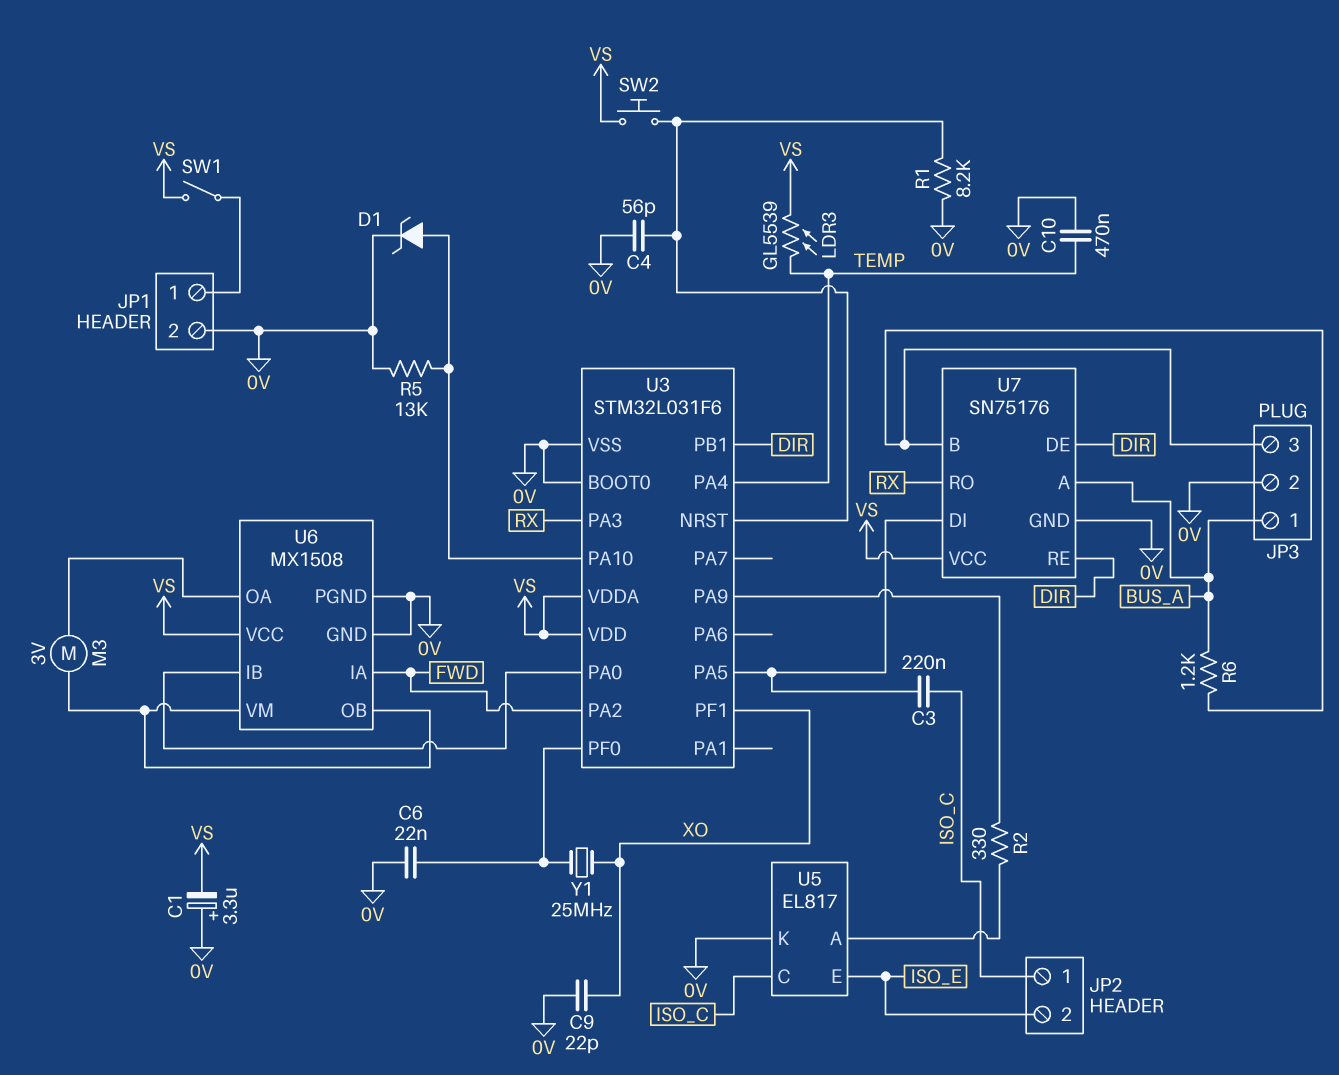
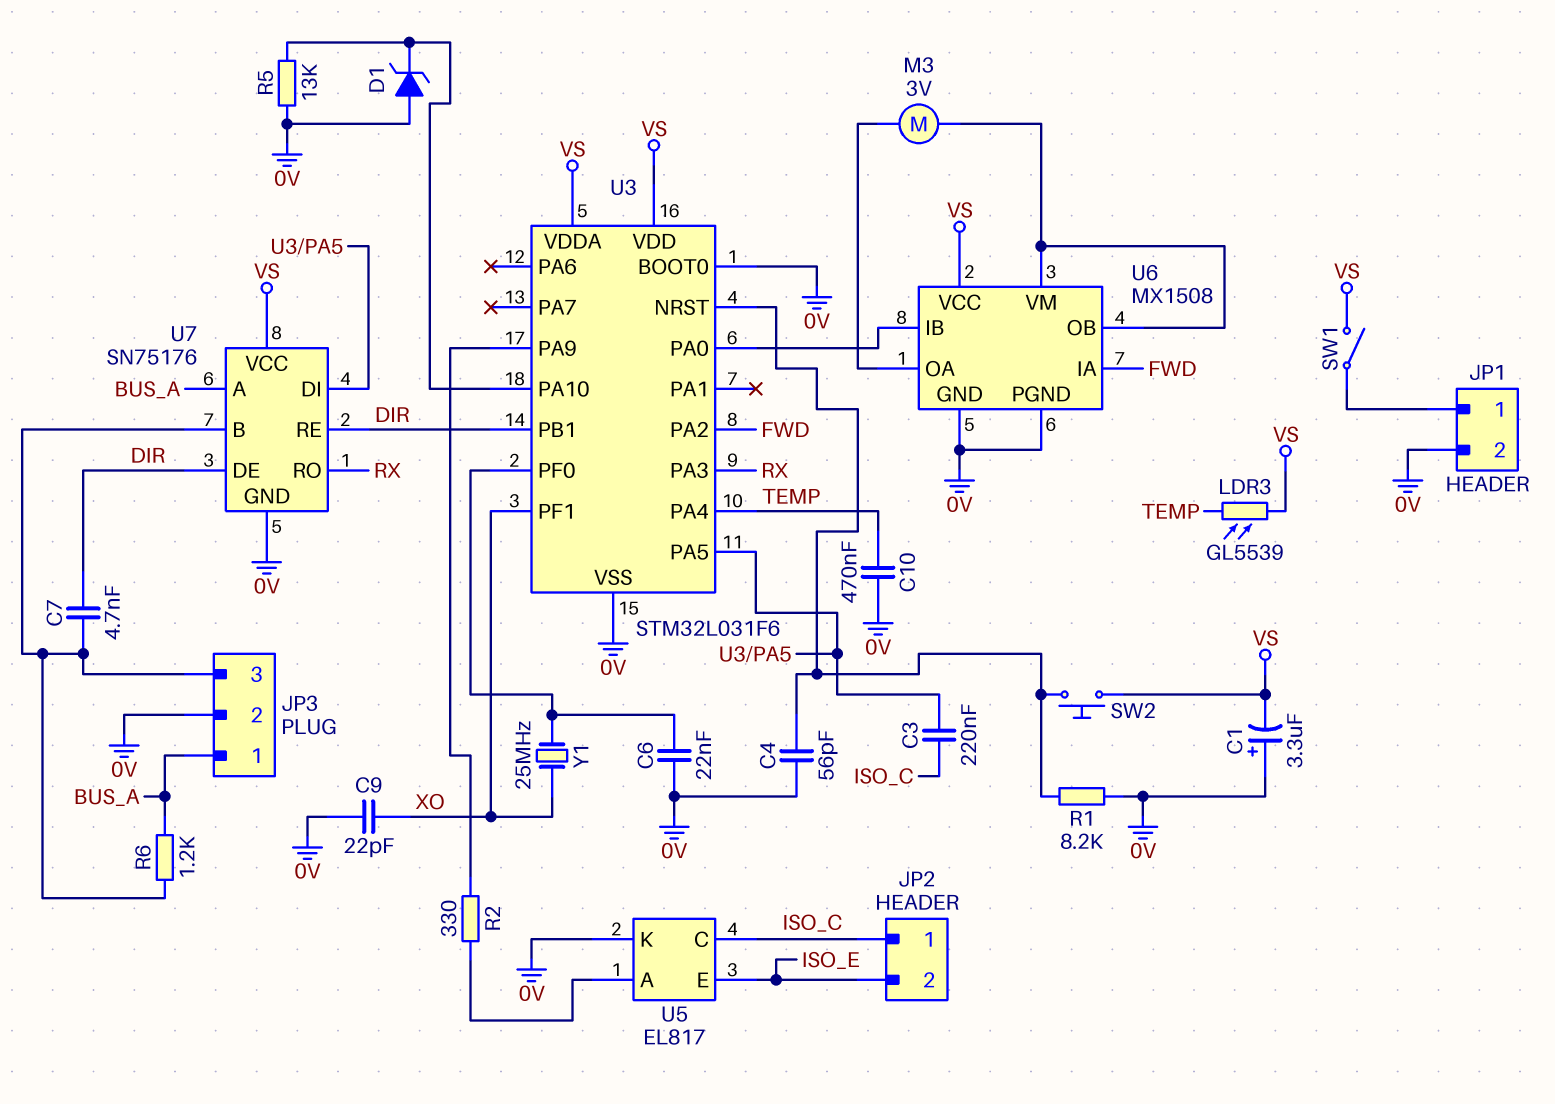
C7: none -> 4.7nF (DIR, JP3/3)
D1: zener (A U3/PA10, K 0V) -> zener (A 0V, K U3/PA10)

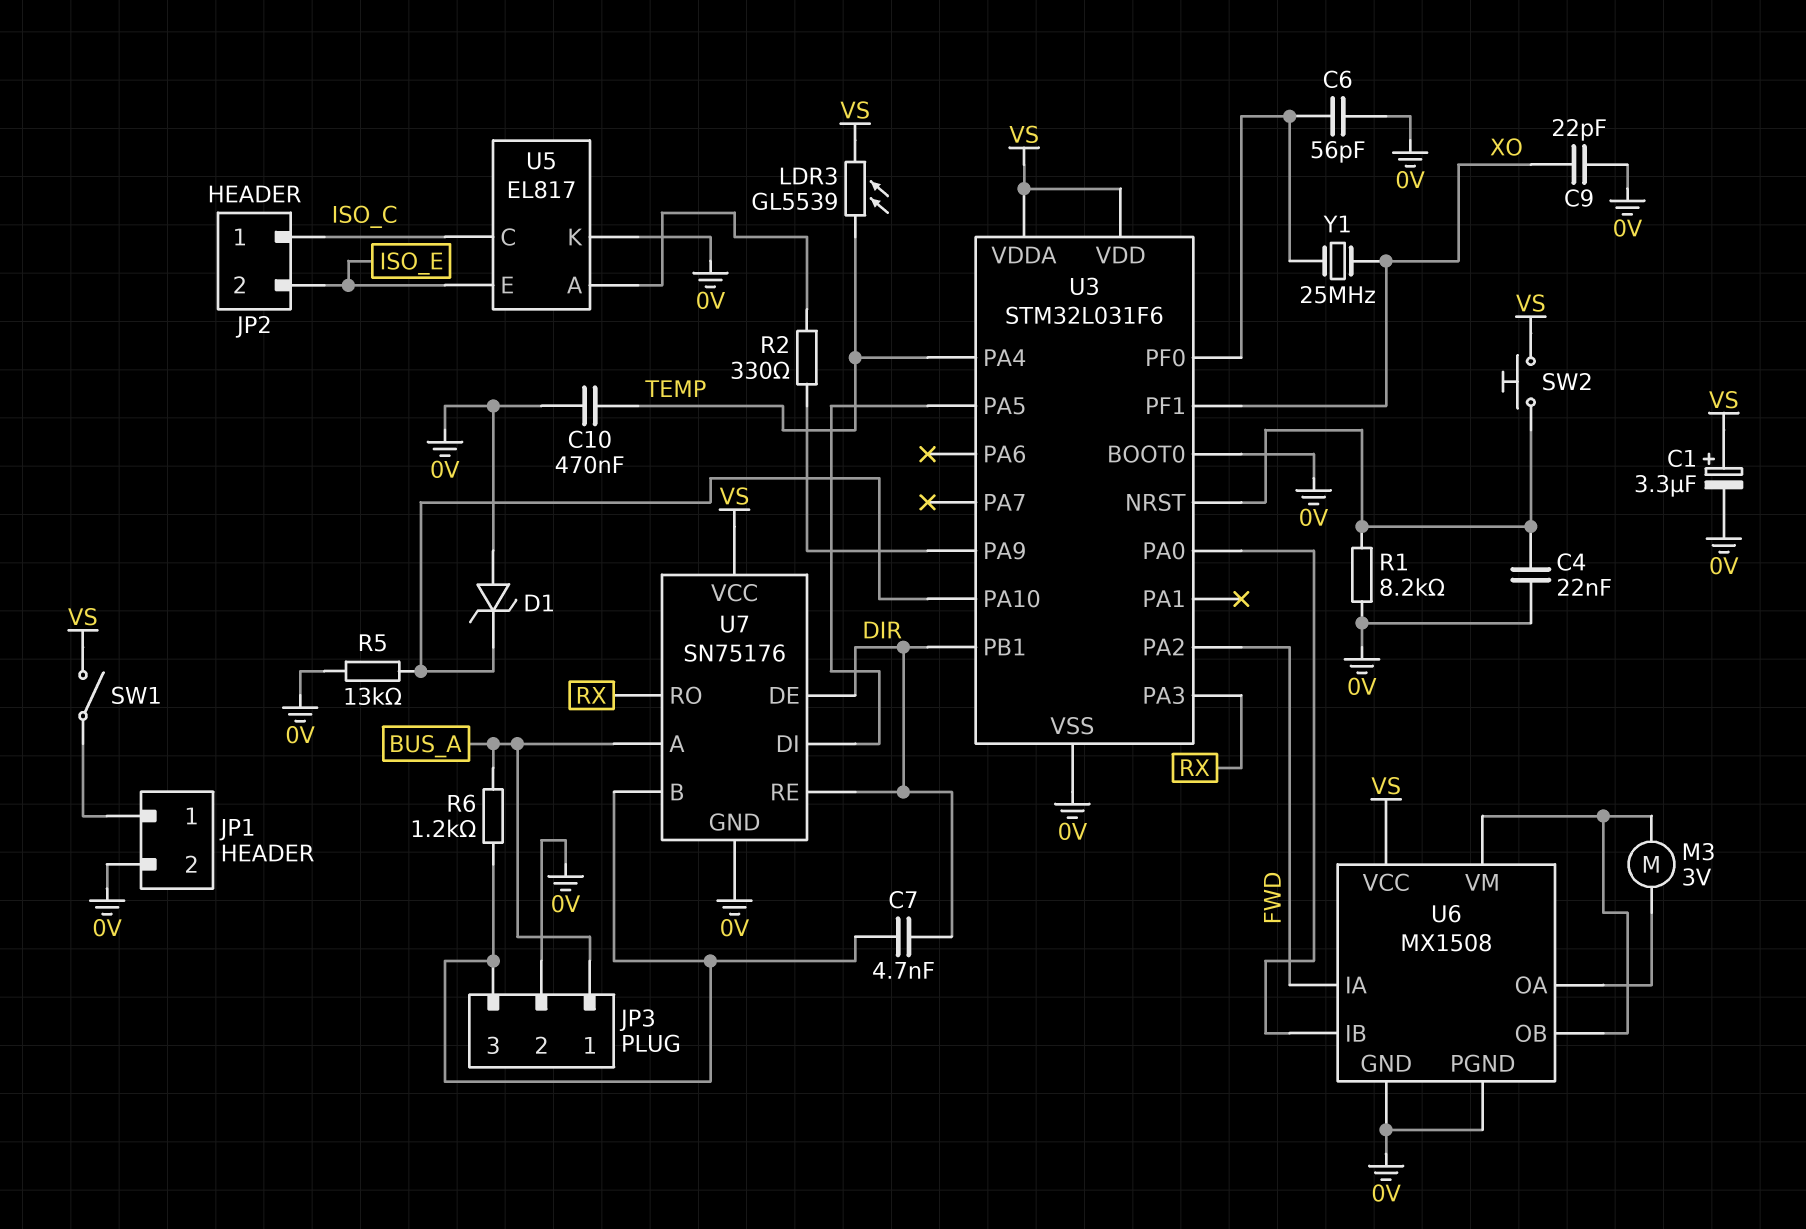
C1: 3.3uF (plus 0V, minus VS) -> 3.3uF (plus VS, minus 0V)
C3: 220nF (ISO_C, U3/PA5) -> none
C4: 56pF (0V, U3/NRST) -> 22nF (0V, U3/NRST)
C6: 22nF (0V, U3/PF0) -> 56pF (0V, U3/PF0)

